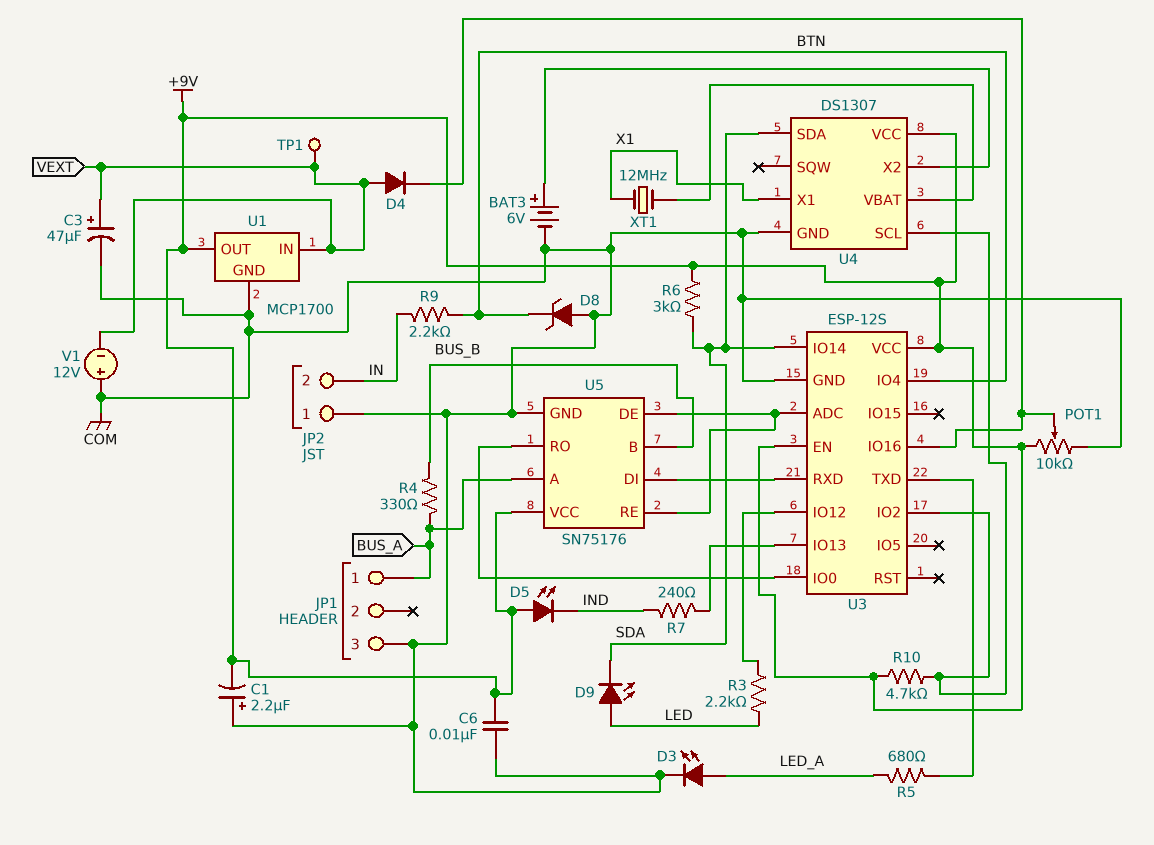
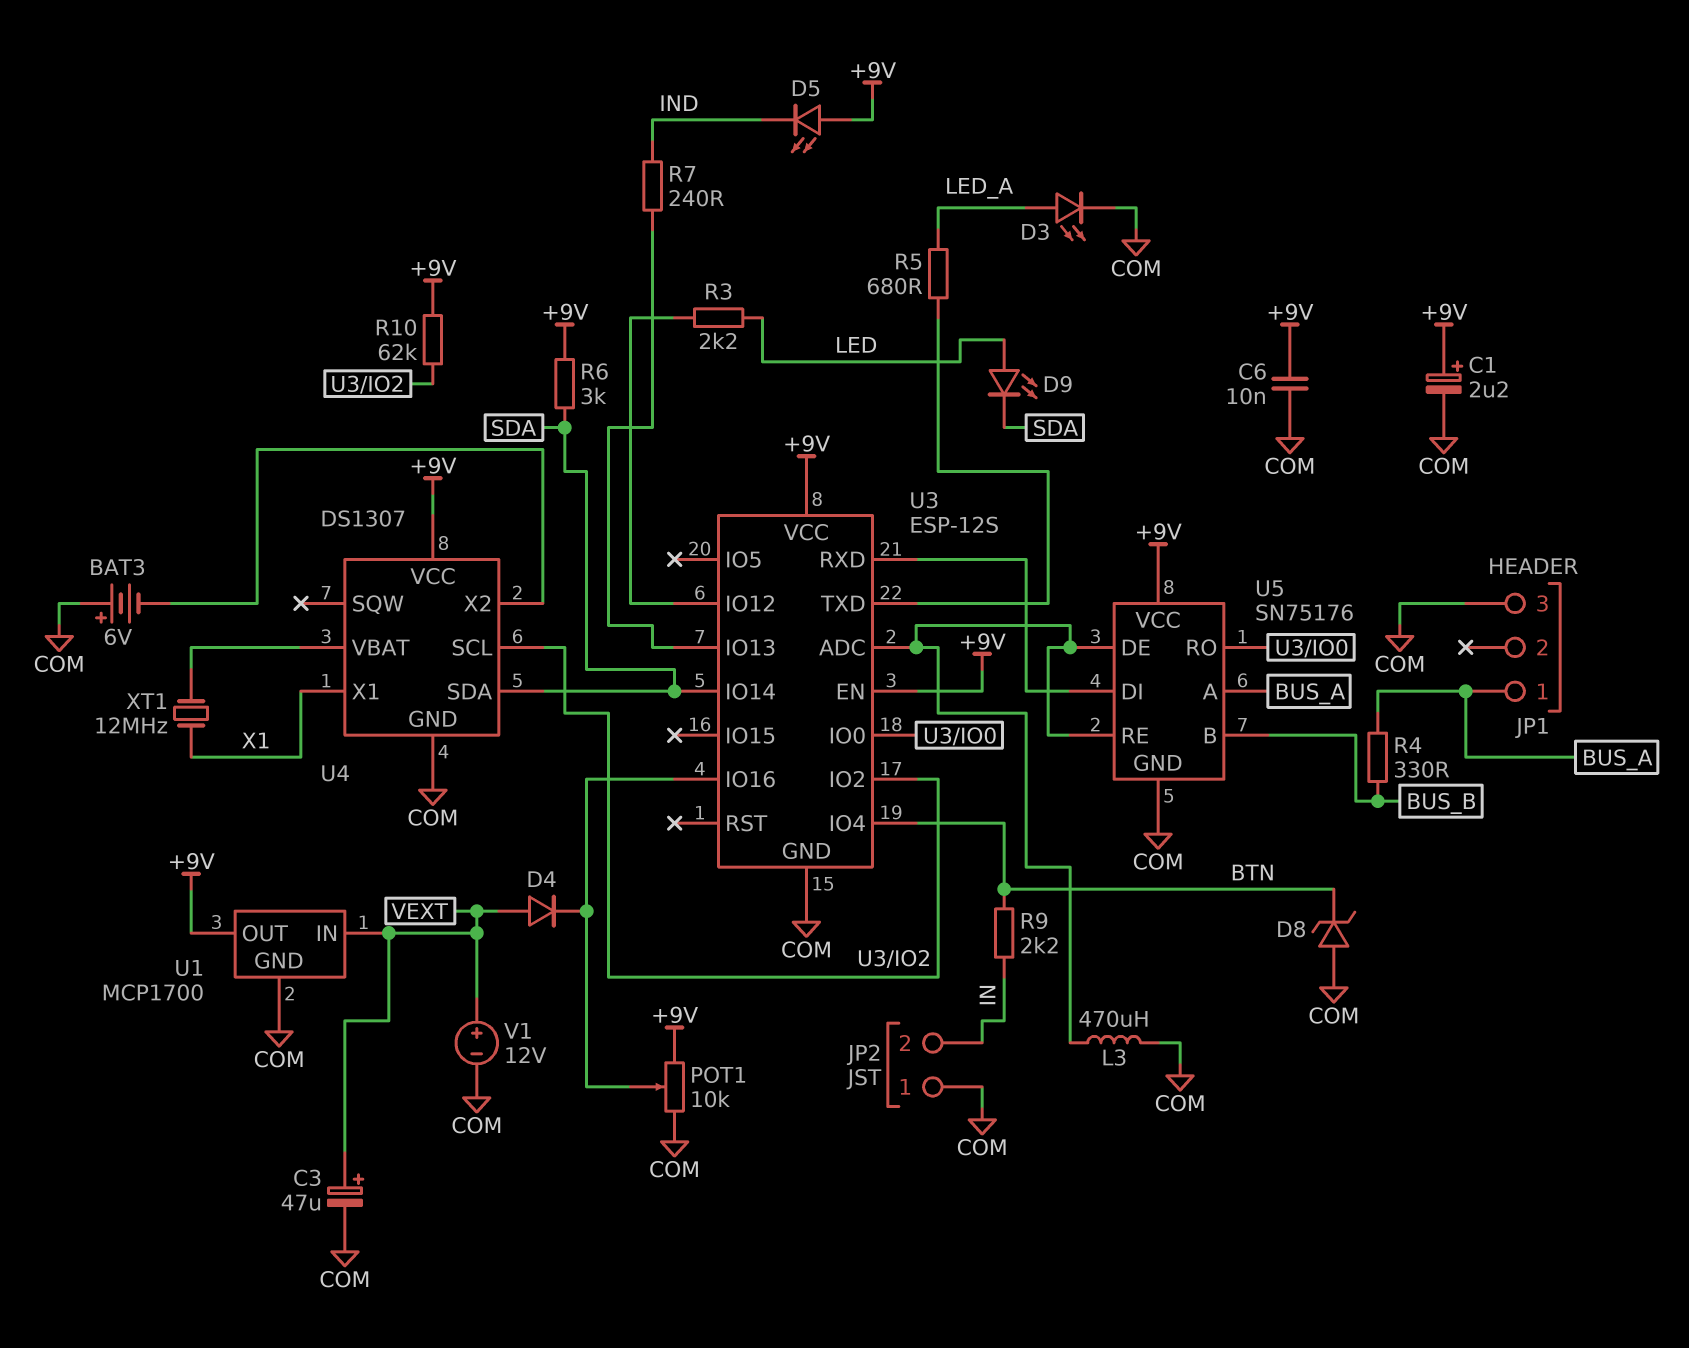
BAT3: 6V (plus U4/X2, minus COM) -> 6V (plus COM, minus U4/X2)
C1: 2.2uF (plus COM, minus +9V) -> 2.2uF (plus +9V, minus COM)
L3: none -> 470uH (COM, U3/ADC)
R10: 4.7k (+9V, U3/IO2) -> 62k (+9V, U3/IO2)
TP1: test point (VEXT) -> none
V1: 12V (plus COM, minus VEXT) -> 12V (plus VEXT, minus COM)

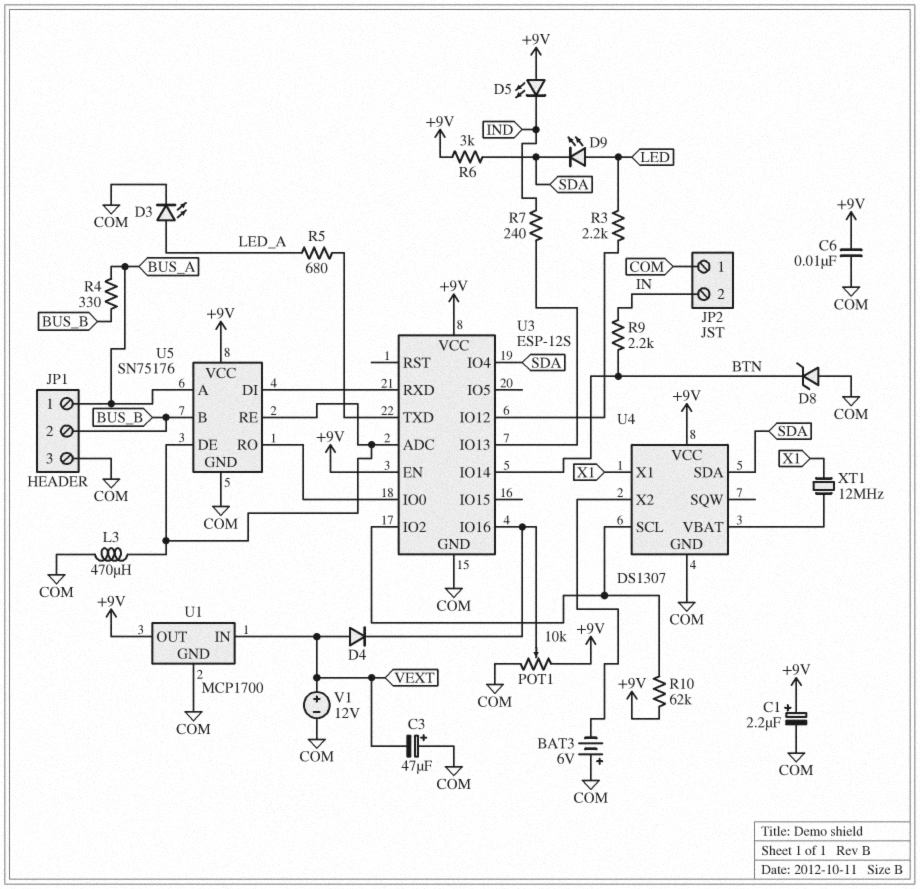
C3: 47uF (plus VEXT, minus COM) -> 47uF (plus COM, minus VEXT)
JP1 pin 2: none -> BUS_B
U3 pin IO4: BTN -> SDA
U3 pin IO14: SDA -> BTN

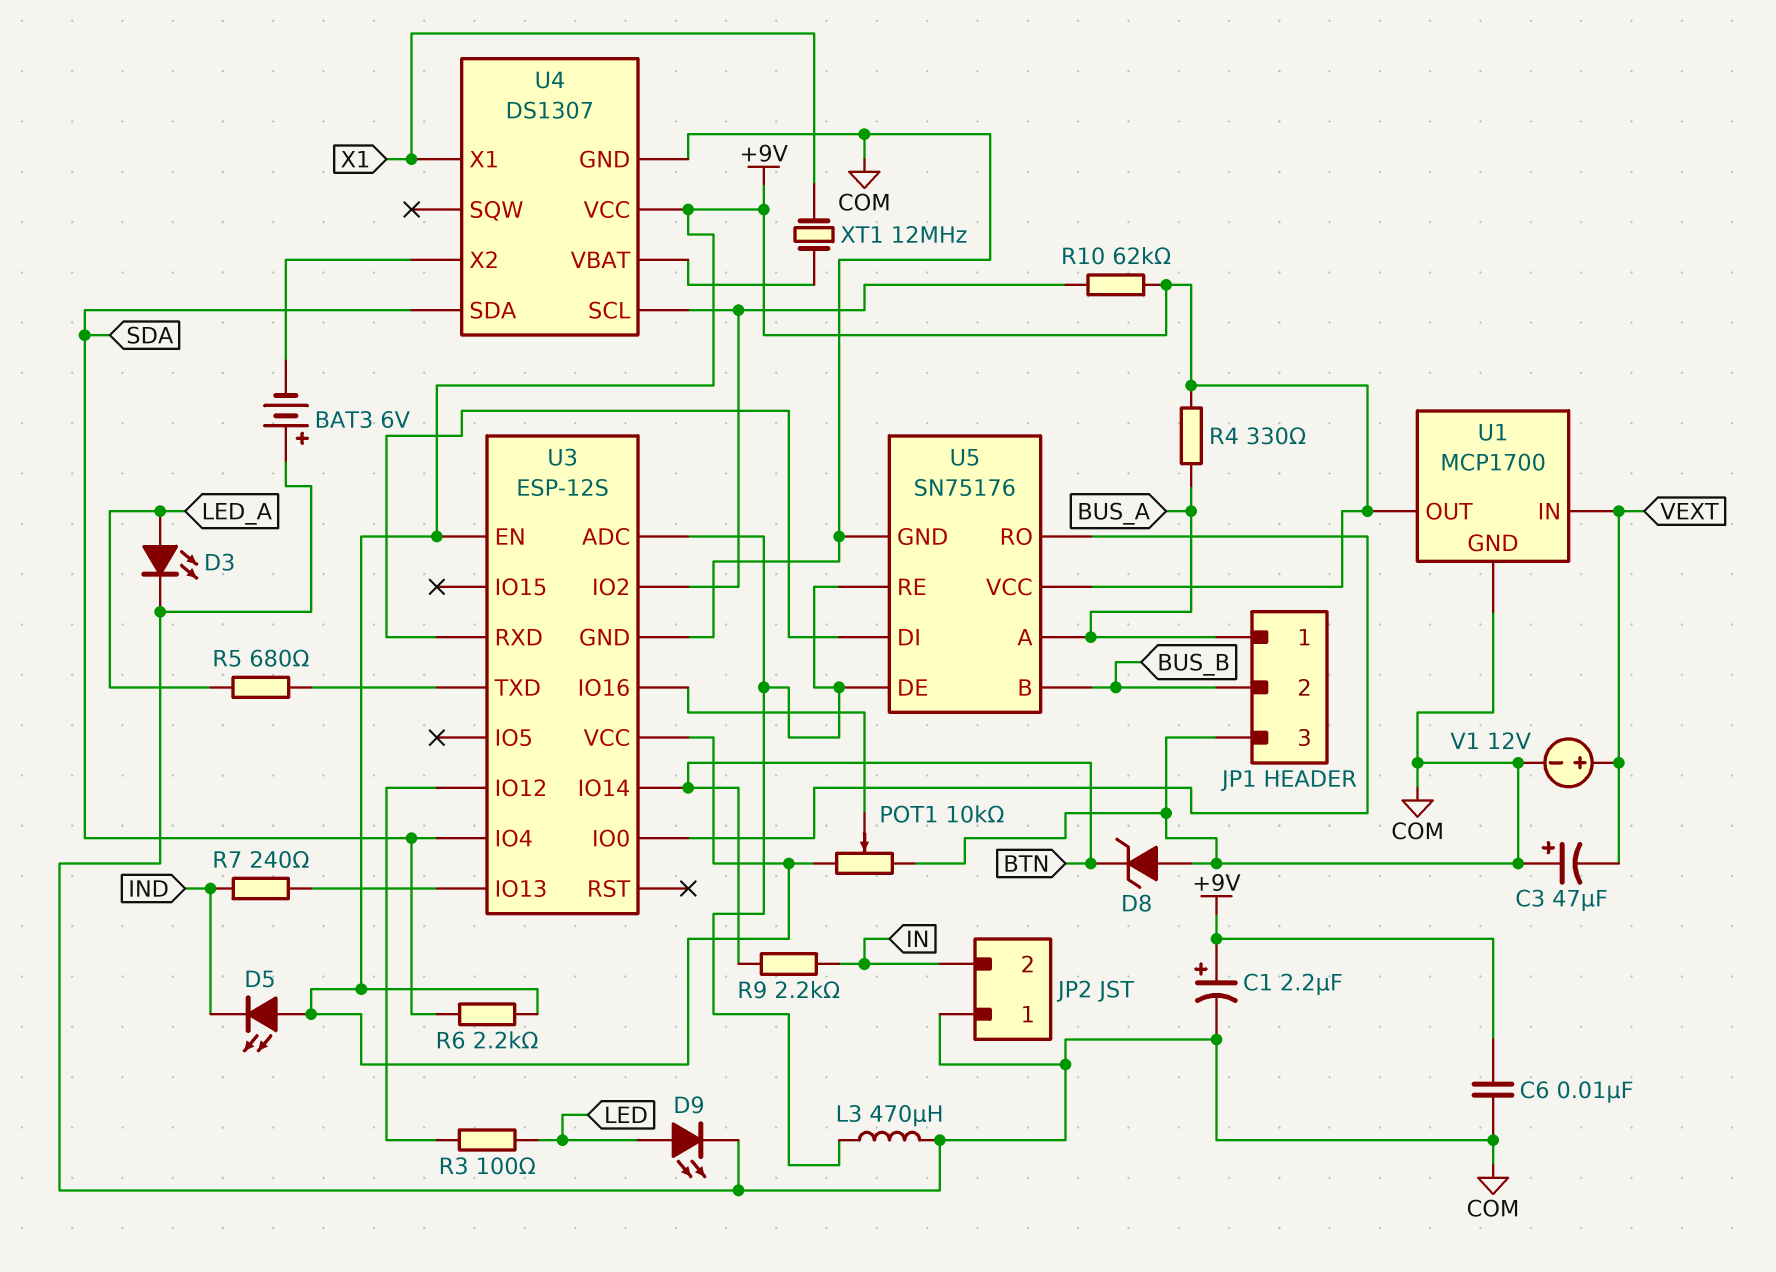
D4: diode (A VEXT, K U3/IO16) -> none
D9: LED (A LED, K SDA) -> LED (A LED, K COM)
R3: 2.2k (LED, U3/IO12) -> 100 (LED, U3/IO12)
R4: 330 (BUS_A, BUS_B) -> 330 (+9V, BUS_A)
R6: 3k (+9V, SDA) -> 2.2k (+9V, SDA)

